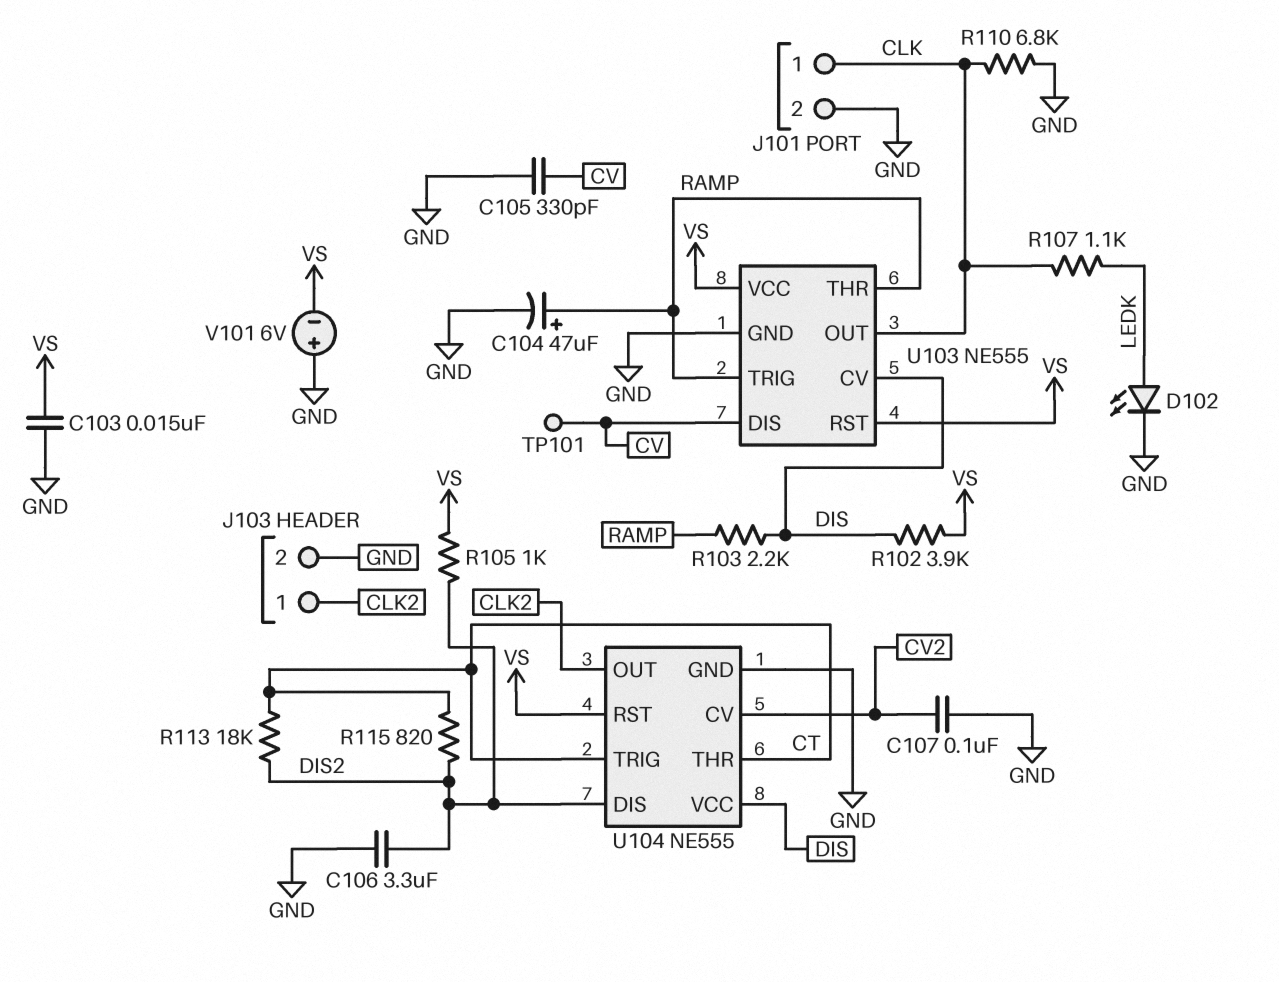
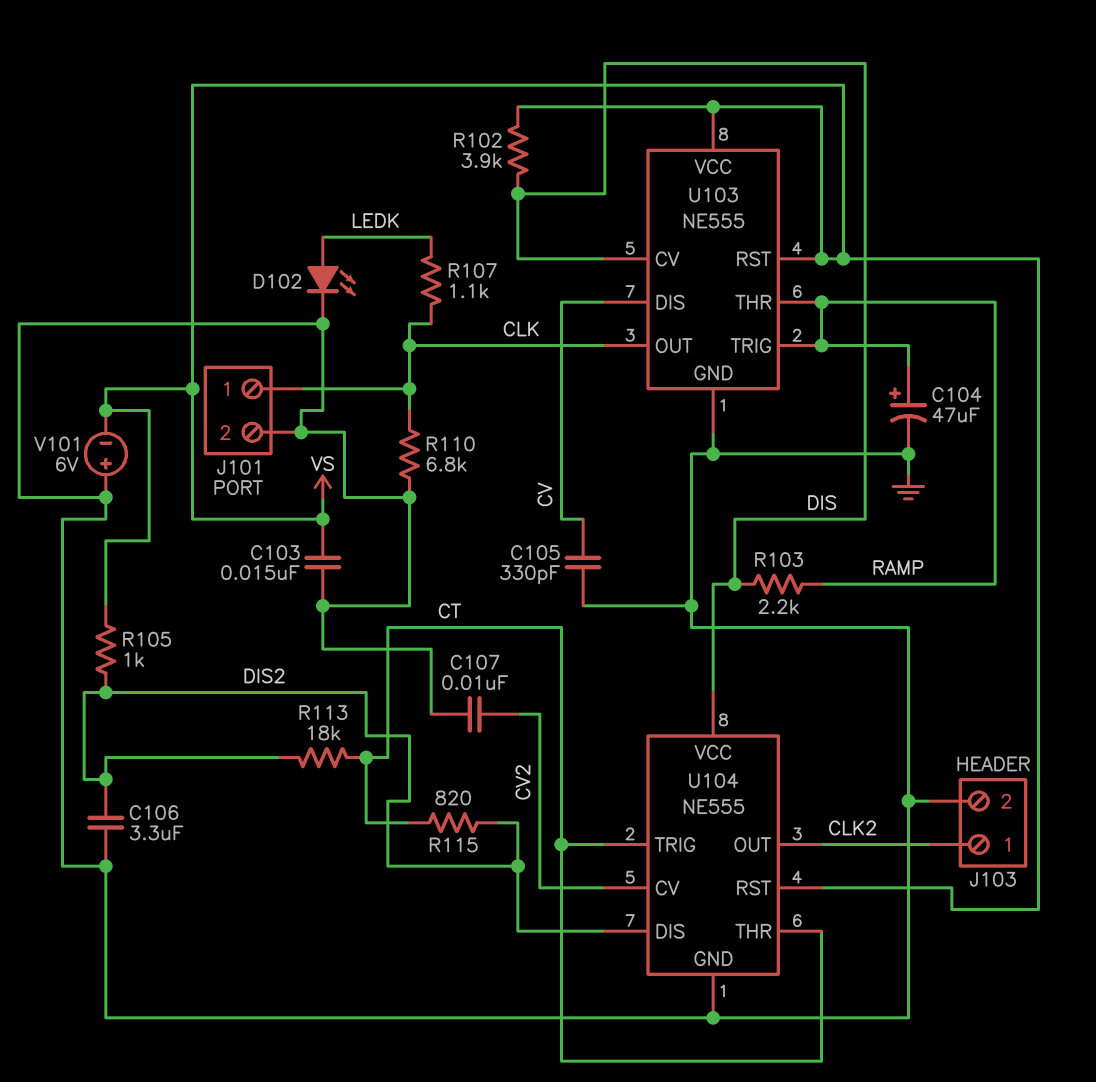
C107: 100nF (CV2, GND) -> 10nF (CV2, GND)
TP101: test point (CV) -> none

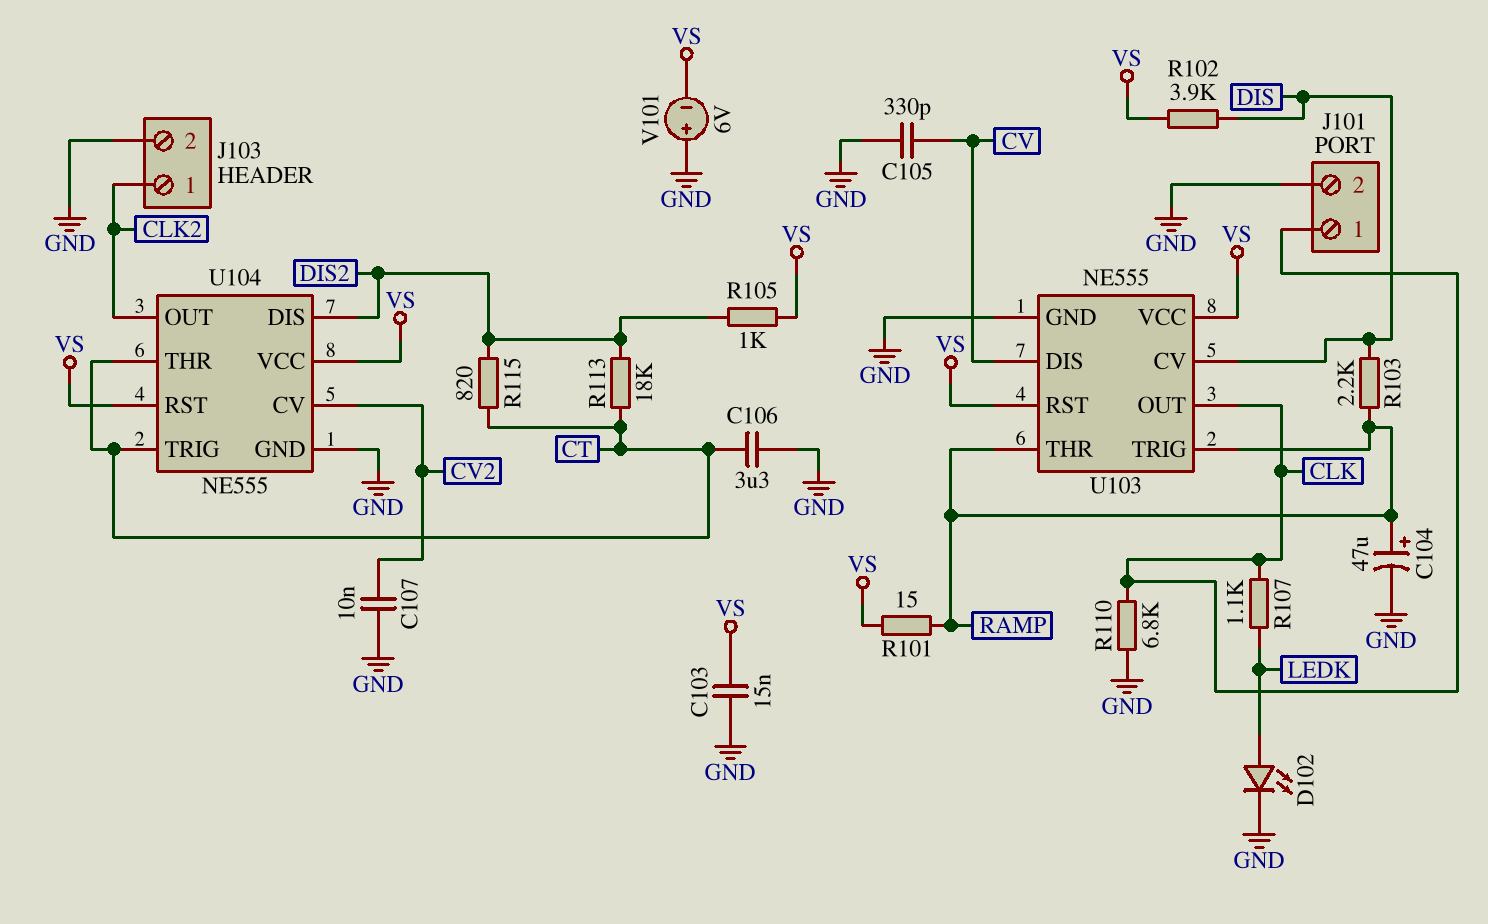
C106: 3.3uF (DIS2, GND) -> 3.3uF (CT, GND)
R101: none -> 15 (RAMP, VS)
U104 pin VCC: DIS -> VS

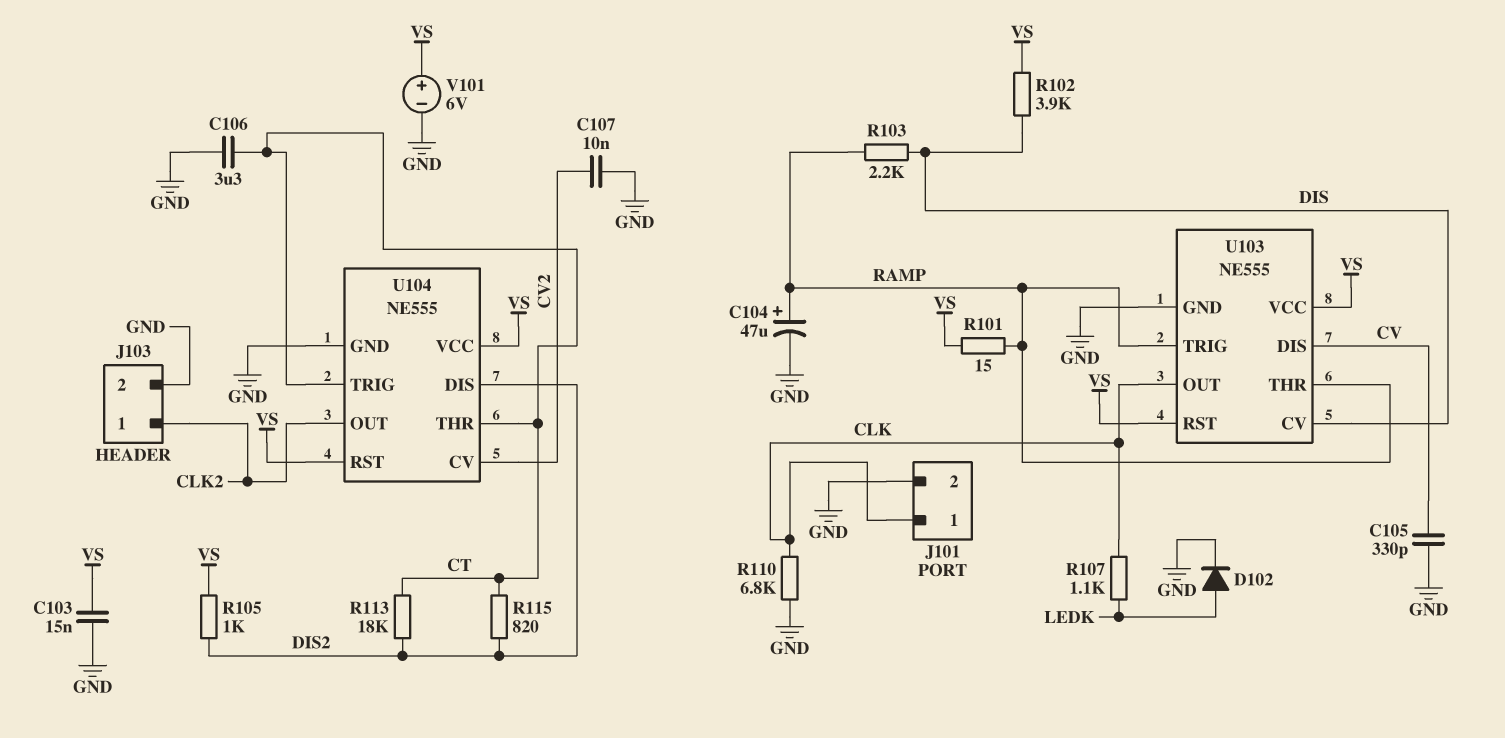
D102: LED (A LEDK, K GND) -> diode (A LEDK, K GND)
V101: 6V (plus GND, minus VS) -> 6V (plus VS, minus GND)

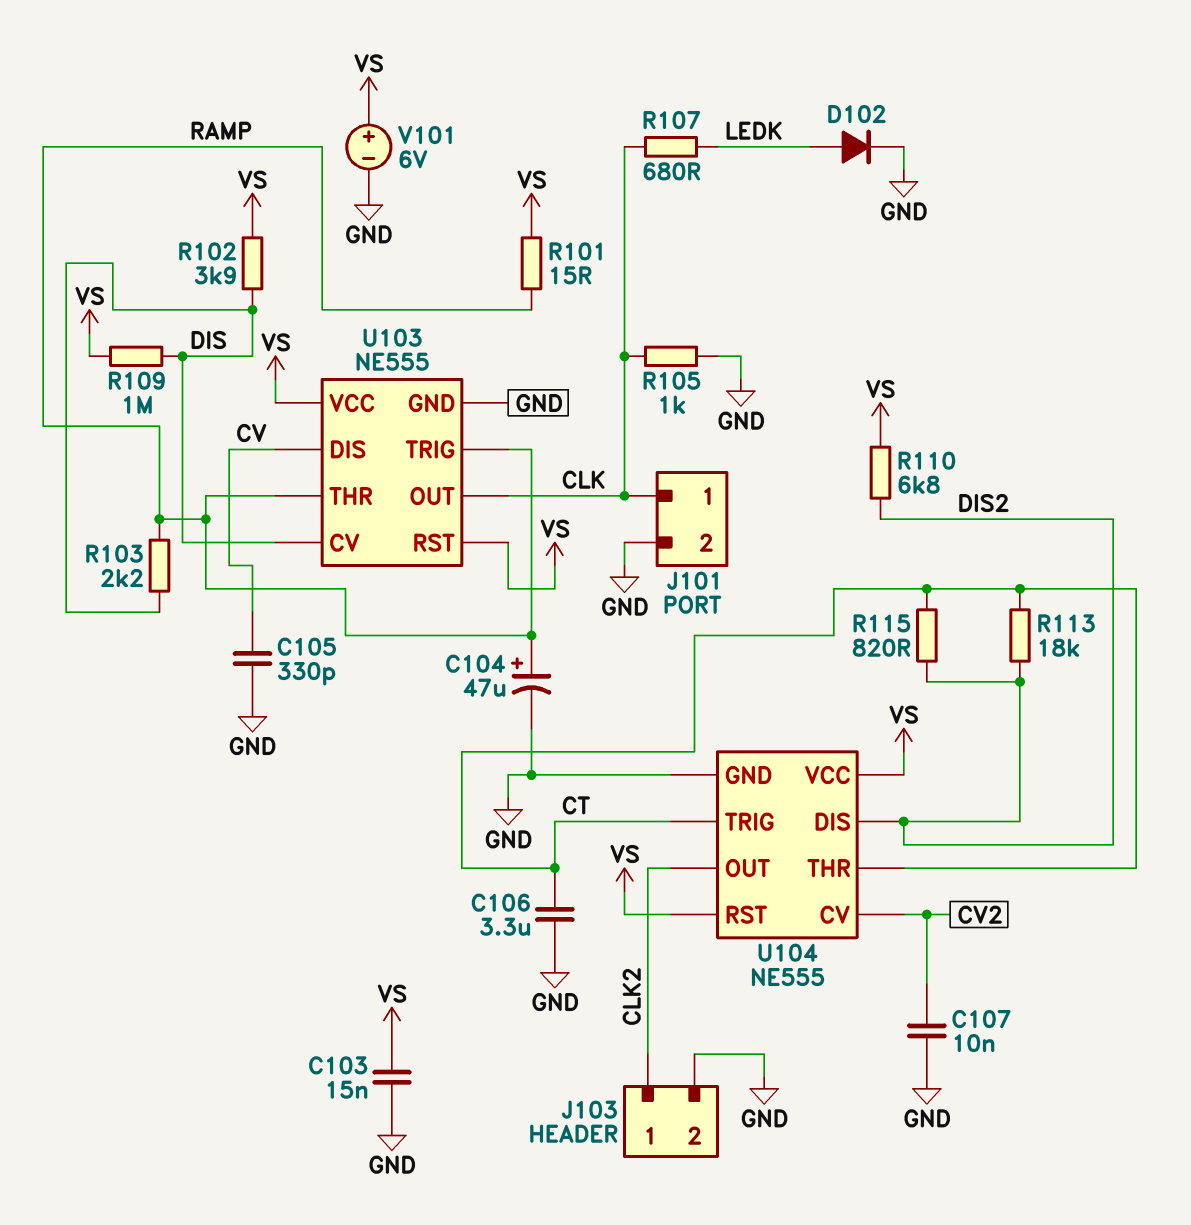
R105: 1k (DIS2, VS) -> 1k (CLK, GND)
R107: 1.1k (CLK, LEDK) -> 680 (CLK, LEDK)
R109: none -> 1M (DIS, VS)
R110: 6.8k (CLK, GND) -> 6.8k (DIS2, VS)

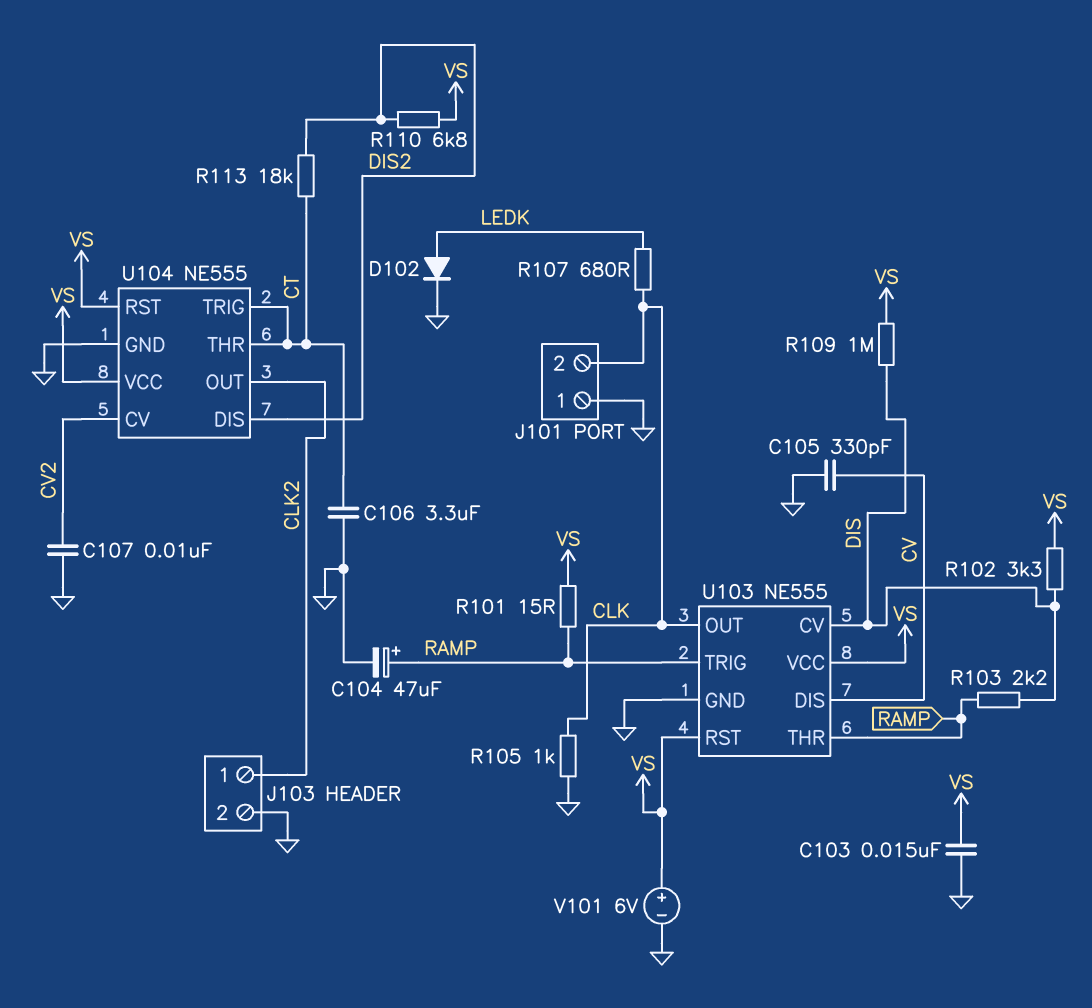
J101 pin 1: CLK -> GND
J101 pin 2: GND -> CLK
R102: 3.9k (DIS, VS) -> 3.3k (DIS, VS)
R115: 820 (CT, DIS2) -> none

